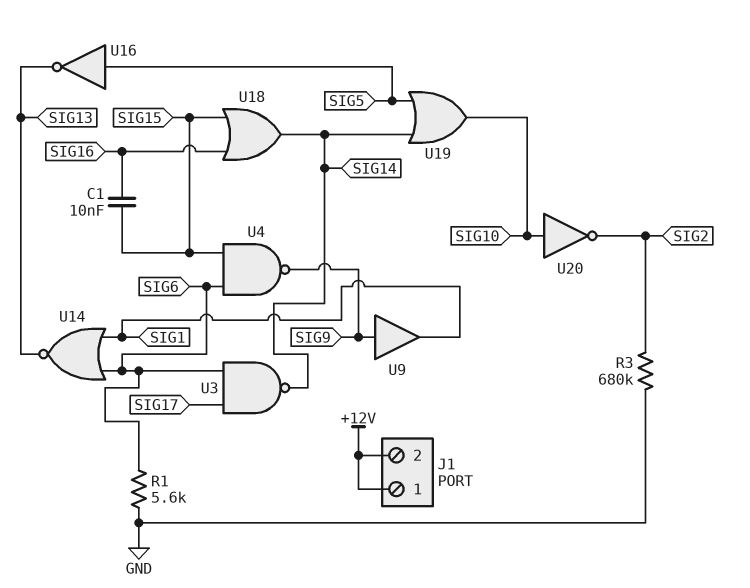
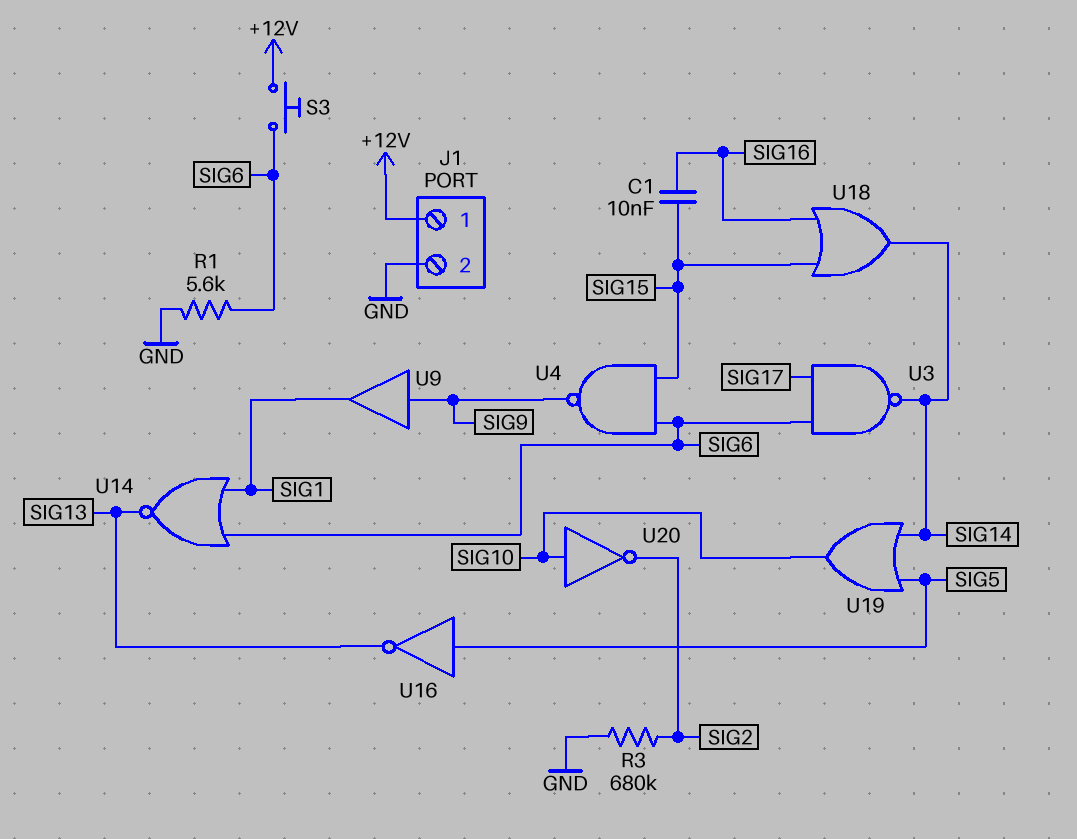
J1 pin 2: +12V -> GND
S3: none -> button (+12V, SIG6)

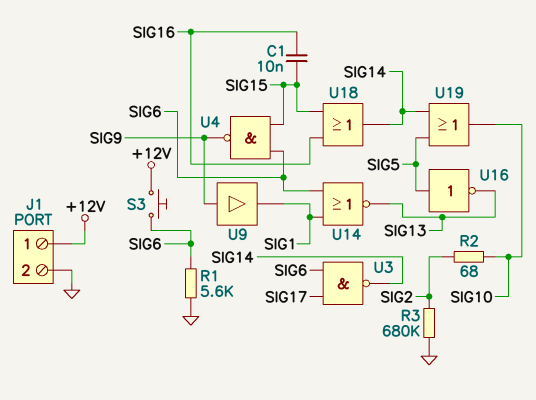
R2: none -> 68 (SIG2, SIG10)
U20: NOT (in SIG10, out SIG2) -> none

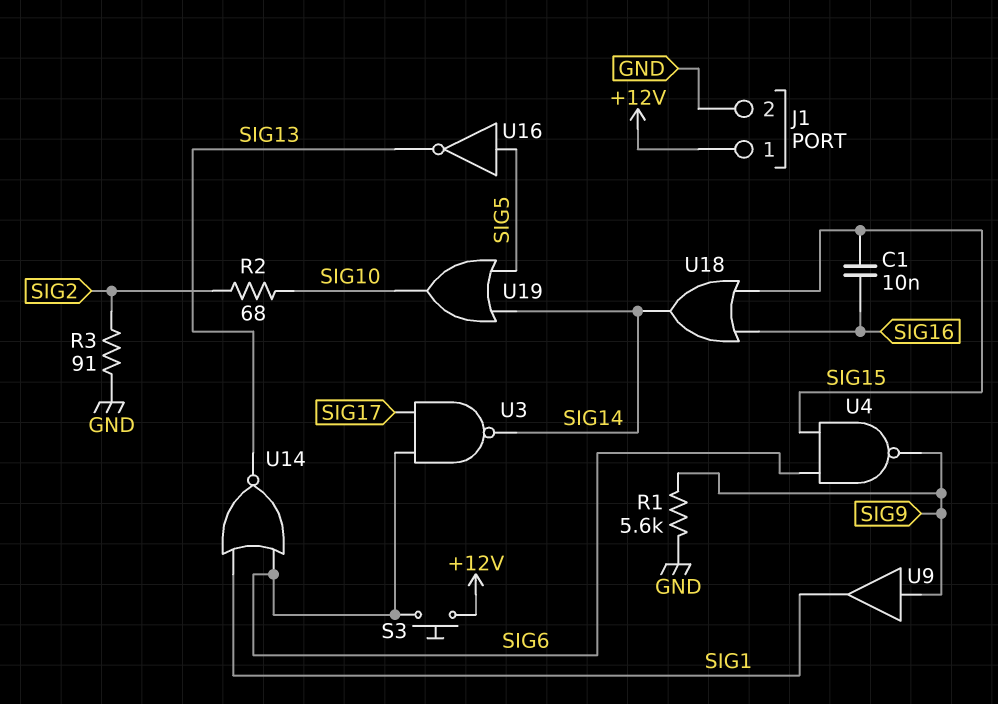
R1: 5.6k (GND, SIG6) -> 5.6k (GND, SIG9)
R3: 680k (GND, SIG2) -> 91 (GND, SIG2)

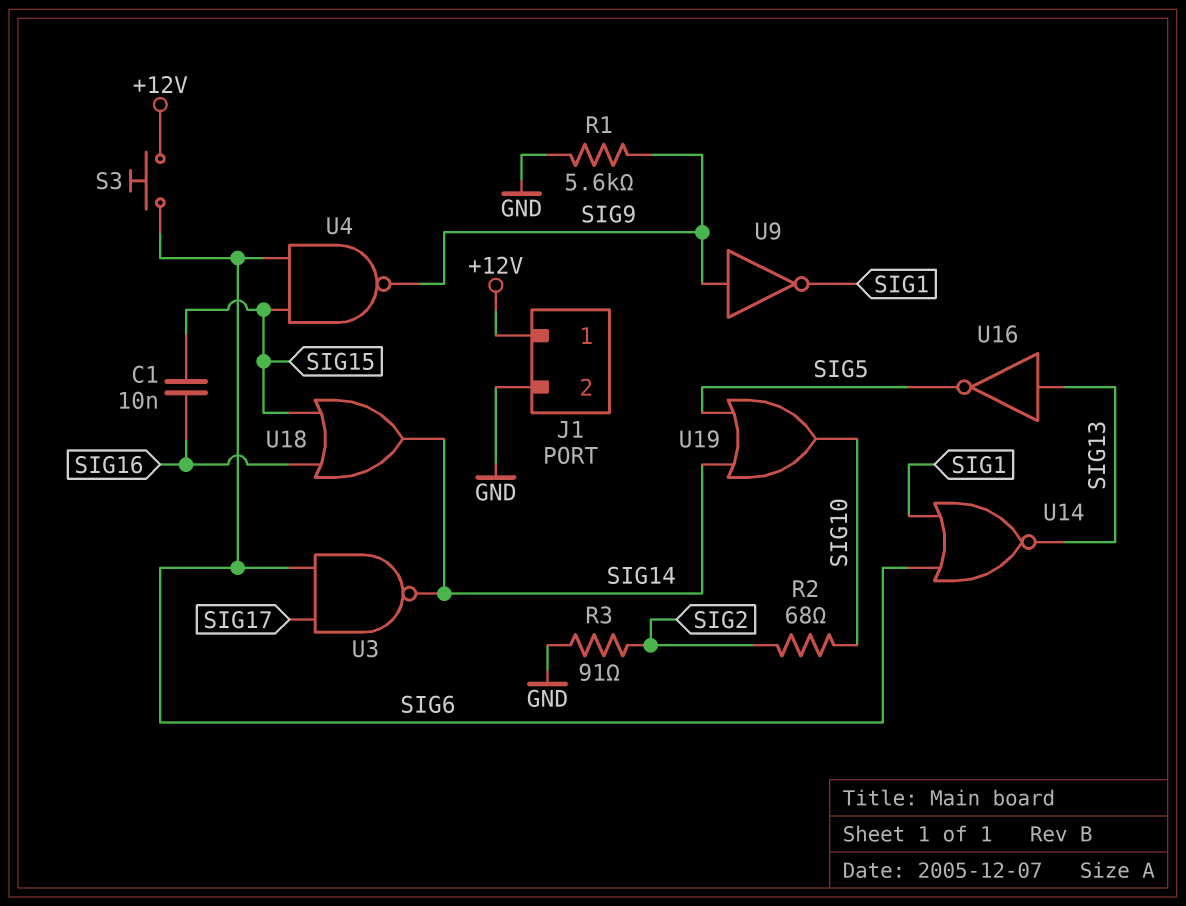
U9: buffer (in SIG9, out SIG1) -> NOT (in SIG9, out SIG1)
U16: NOT (in SIG5, out SIG13) -> NOT (in SIG13, out SIG5)

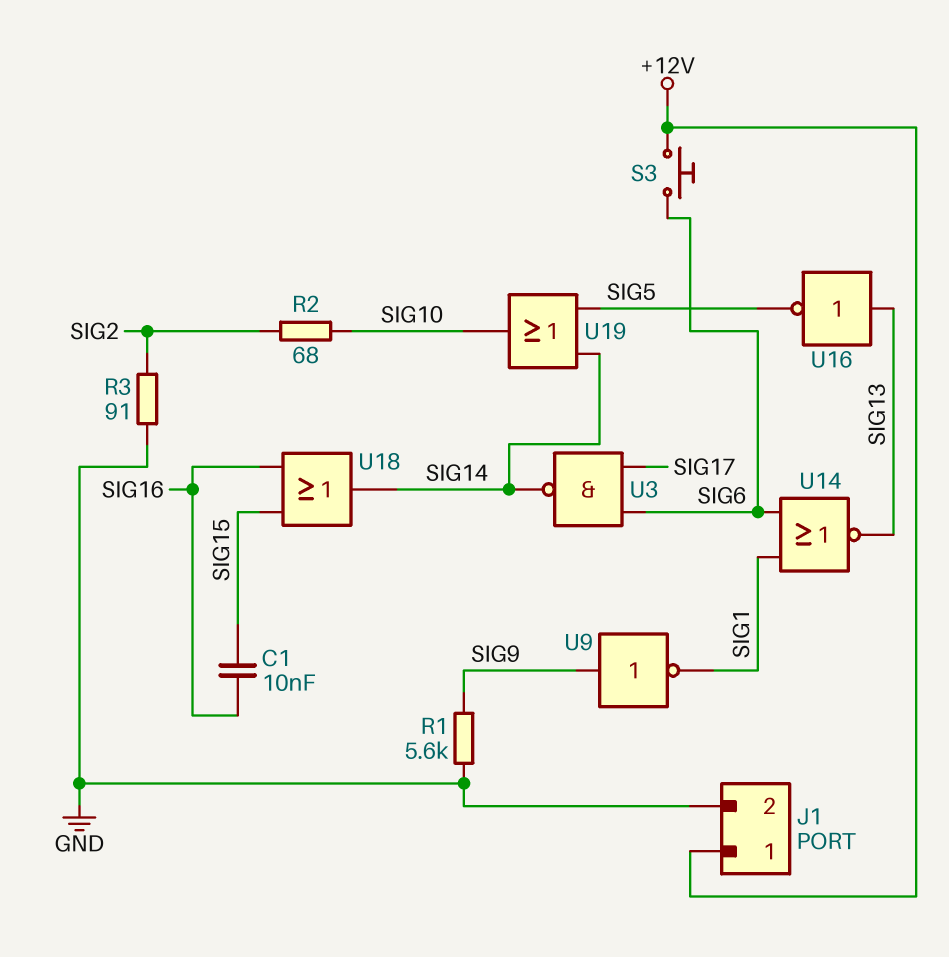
U4: NAND (in SIG6, in SIG15, out SIG9) -> none

